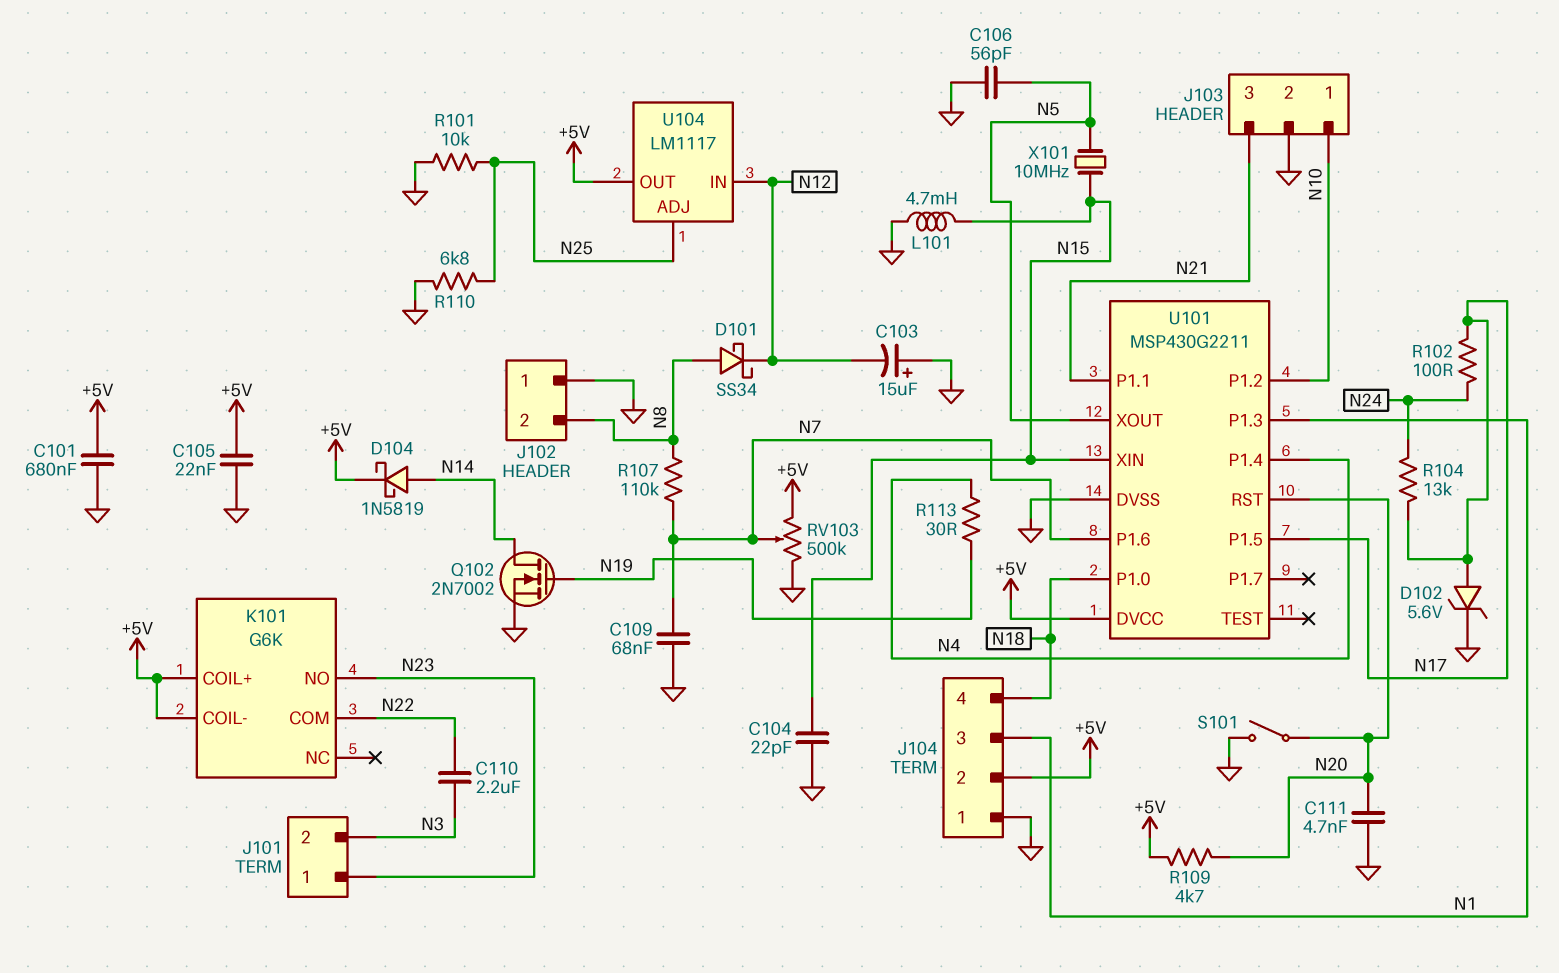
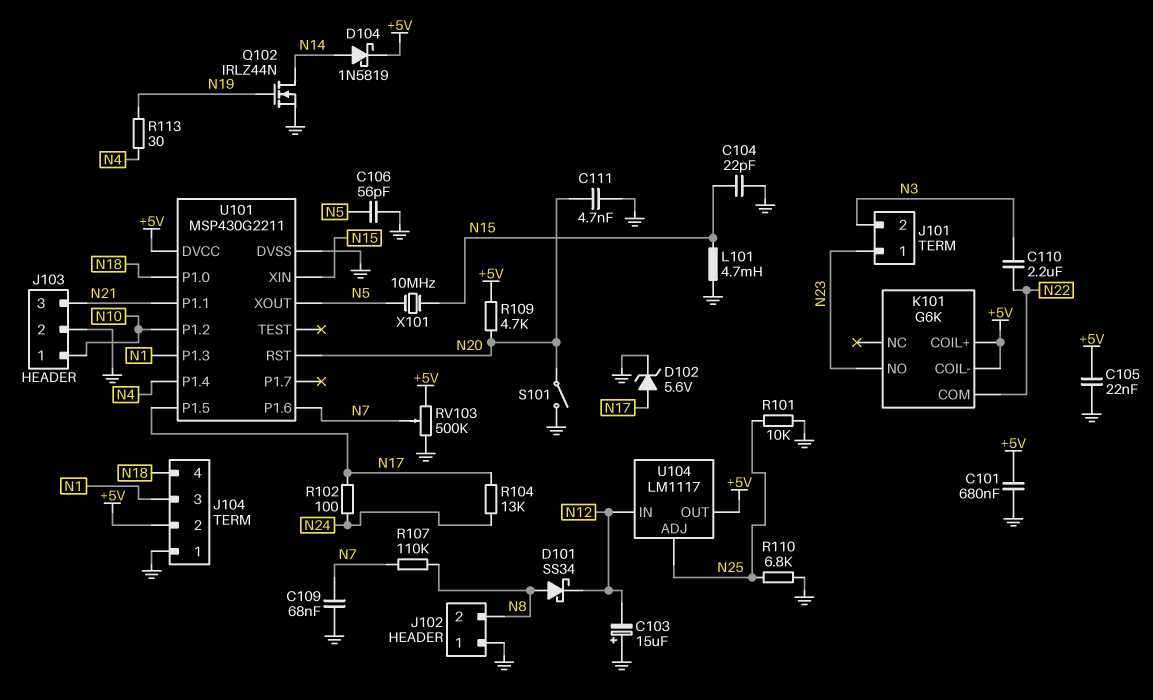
Q102: NMOS 2N7002 (G N19, D N14, S GND) -> NMOS IRLZ44N (G N19, D N14, S GND)

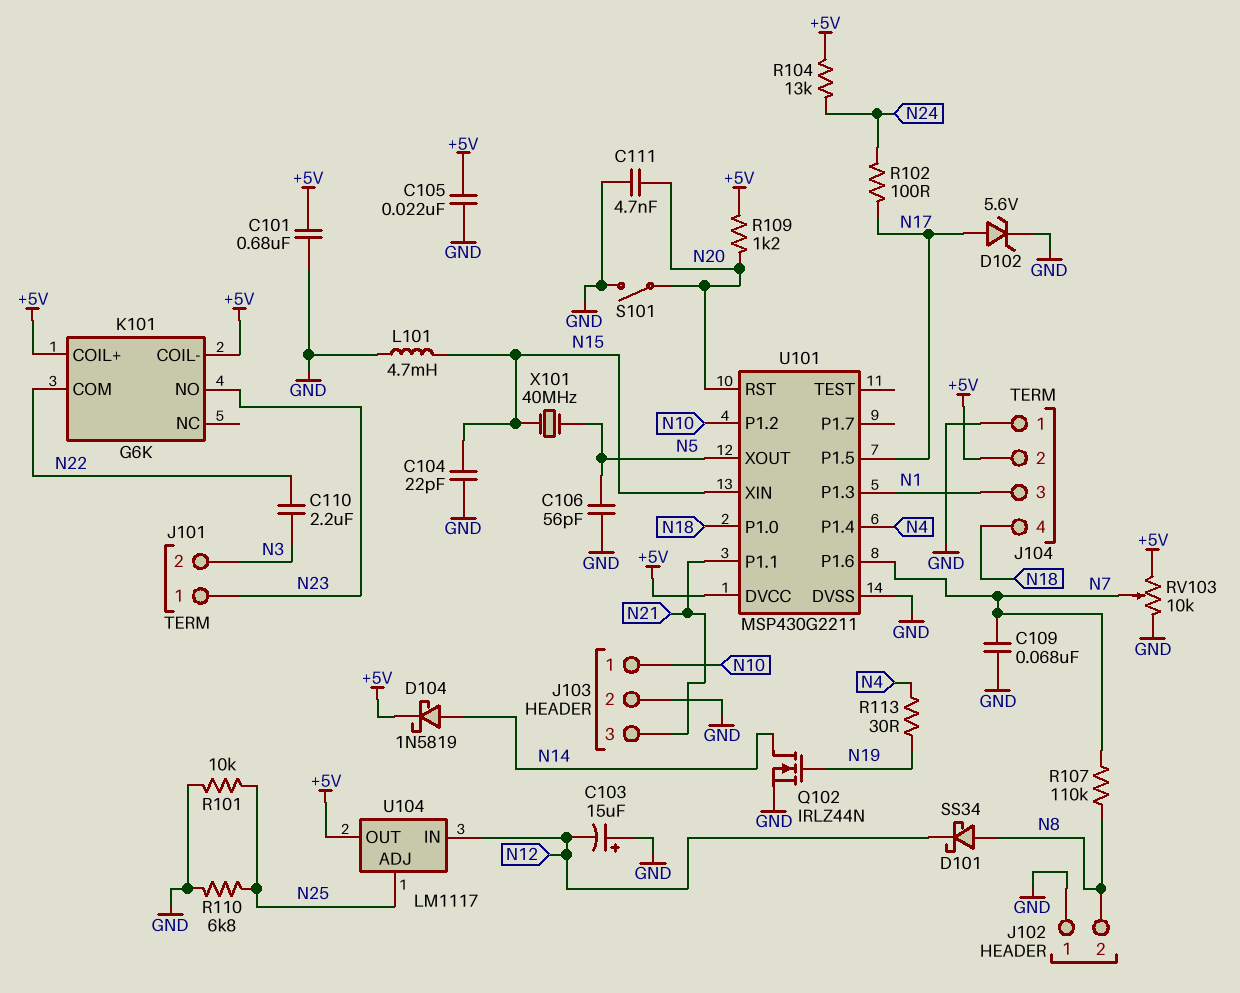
R104: 13k (N17, N24) -> 13k (+5V, N24)
R109: 4.7k (+5V, N20) -> 1.2k (+5V, N20)
RV103: 500k (+5V, GND, wiper N7) -> 10k (+5V, GND, wiper N7)
X101: 10MHz (N5, N15) -> 40MHz (N5, N15)

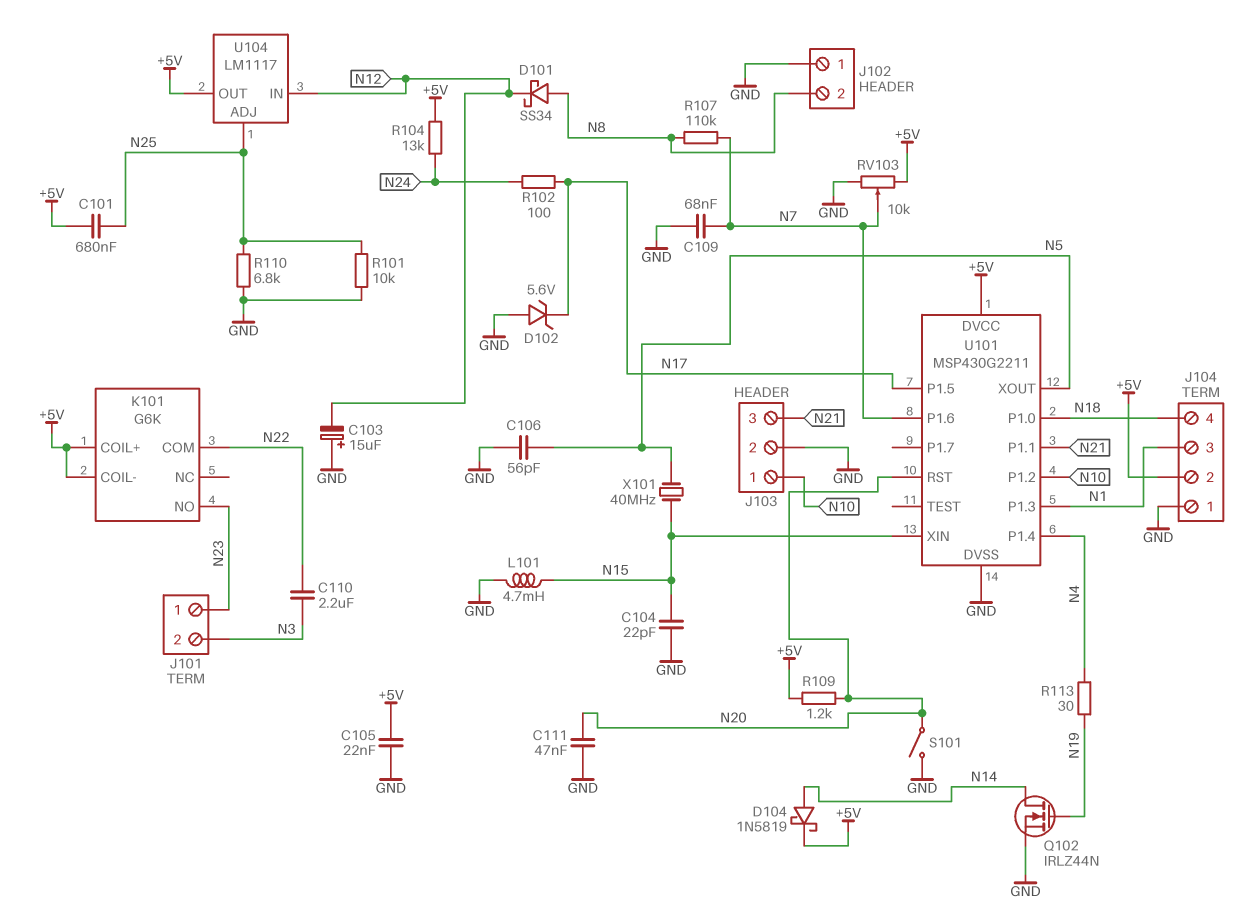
C101: 680nF (+5V, GND) -> 680nF (+5V, N25)
C111: 4.7nF (GND, N20) -> 47nF (GND, N20)
D102: zener 5.6V (A N17, K GND) -> zener 5.6V (A GND, K N17)

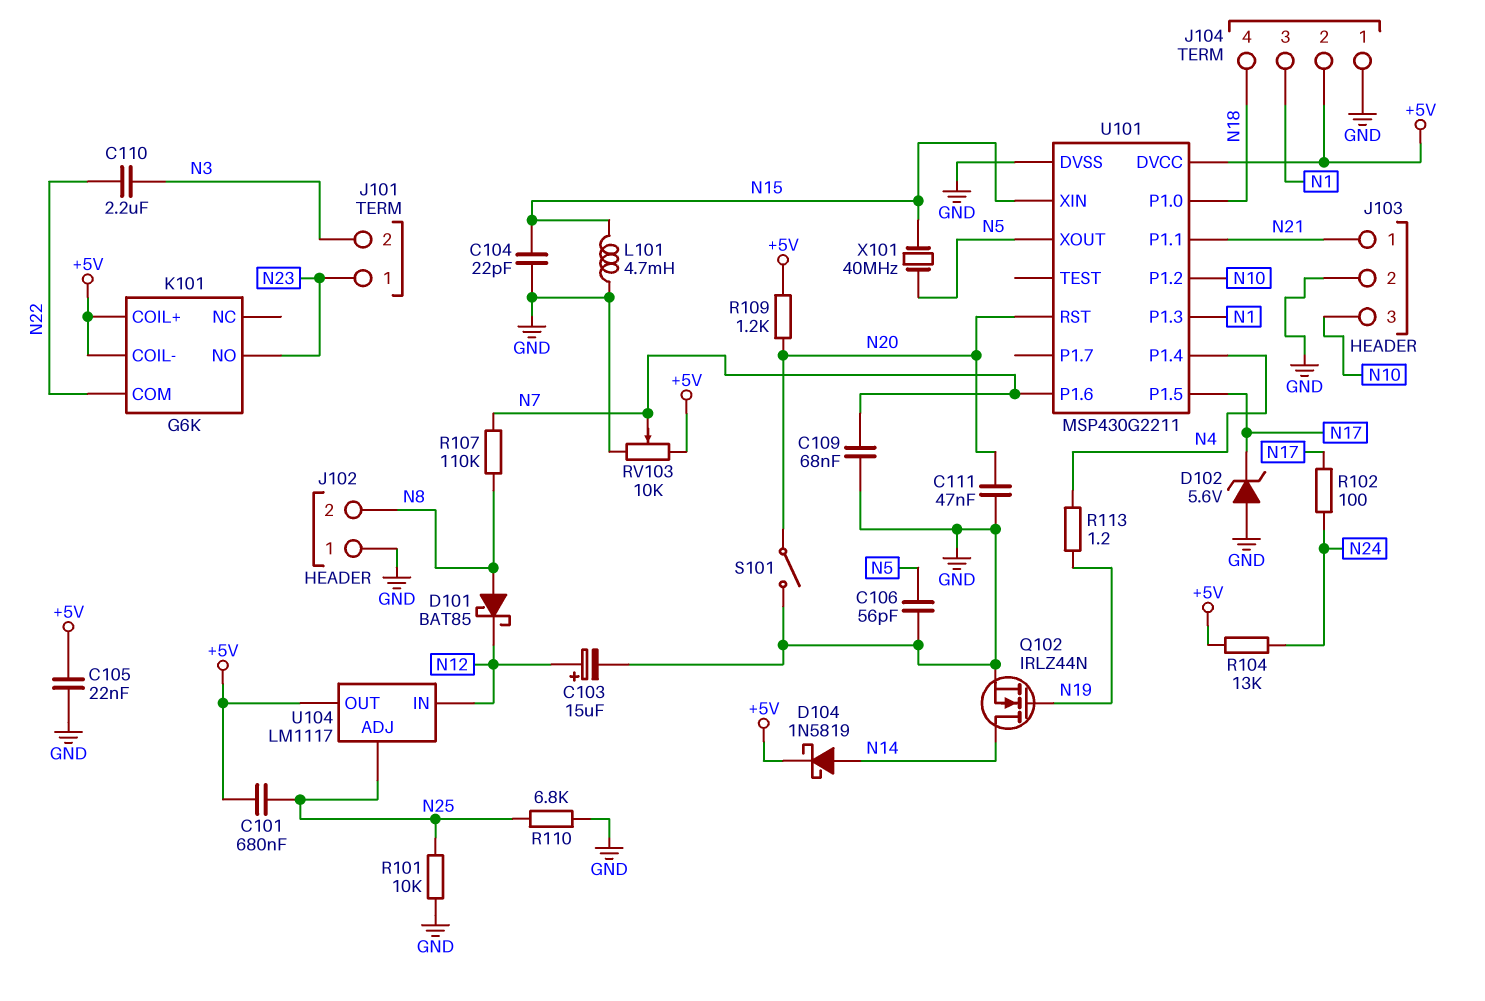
C103: 15uF (plus GND, minus N12) -> 15uF (plus N12, minus GND)
D101: schottky SS34 (A N8, K N12) -> schottky BAT85 (A N8, K N12)
J103 pin 1: N10 -> N21
J103 pin 3: N21 -> N10
R113: 30 (N4, N19) -> 1.2 (N4, N19)

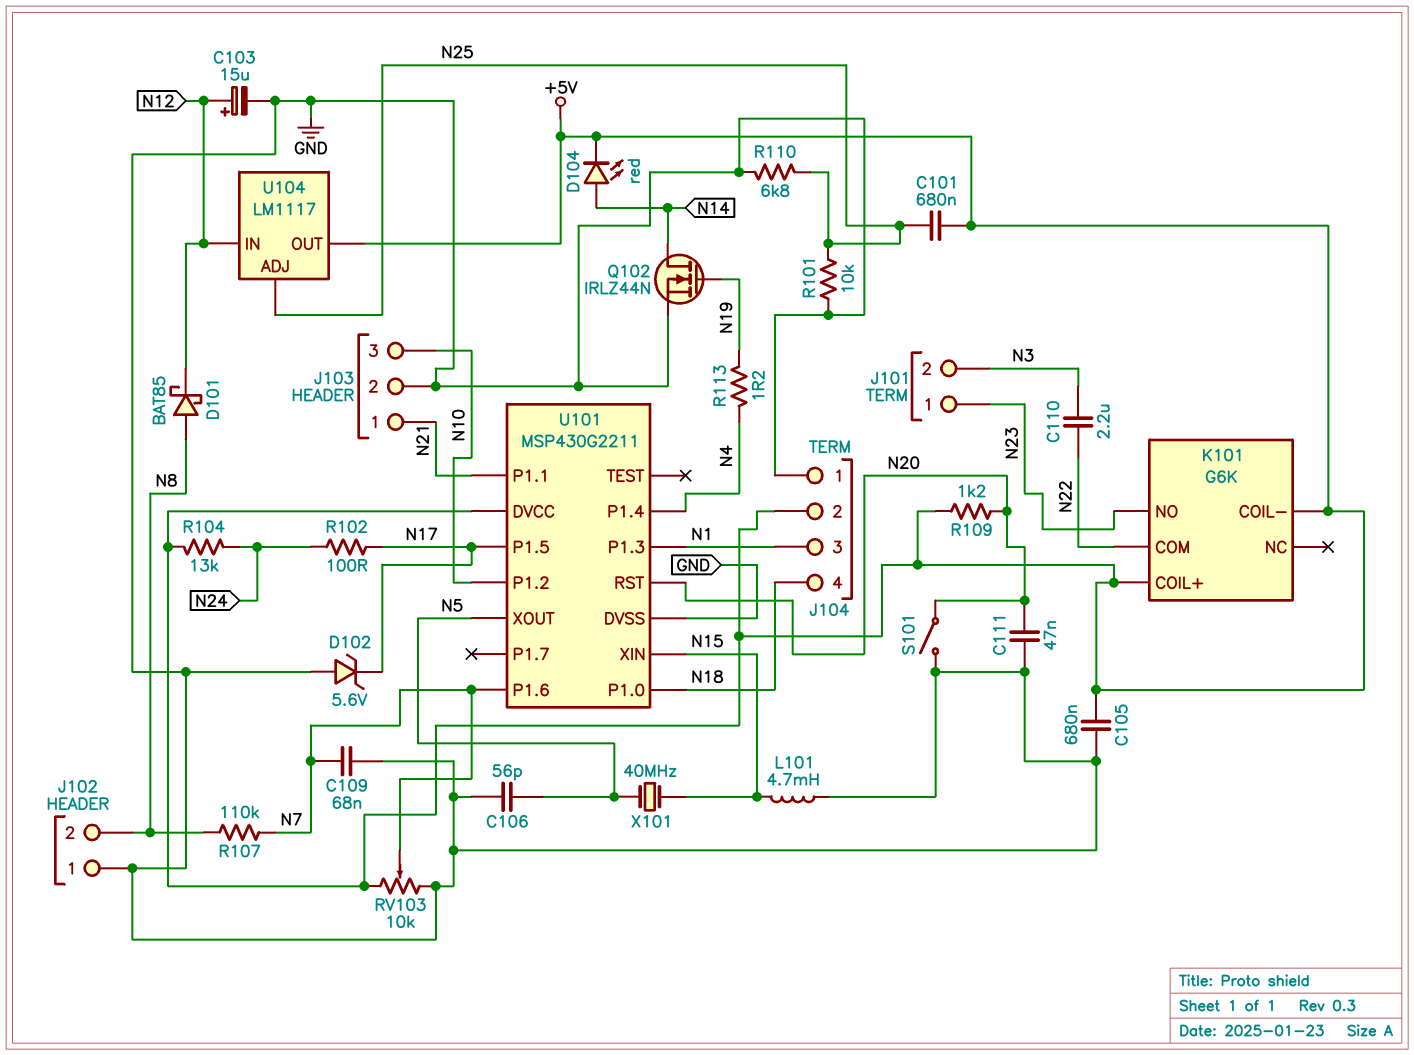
C104: 22pF (GND, N15) -> none
C105: 22nF (+5V, GND) -> 680nF (+5V, GND)
D104: schottky 1N5819 (A N14, K +5V) -> LED red (A N14, K +5V)

